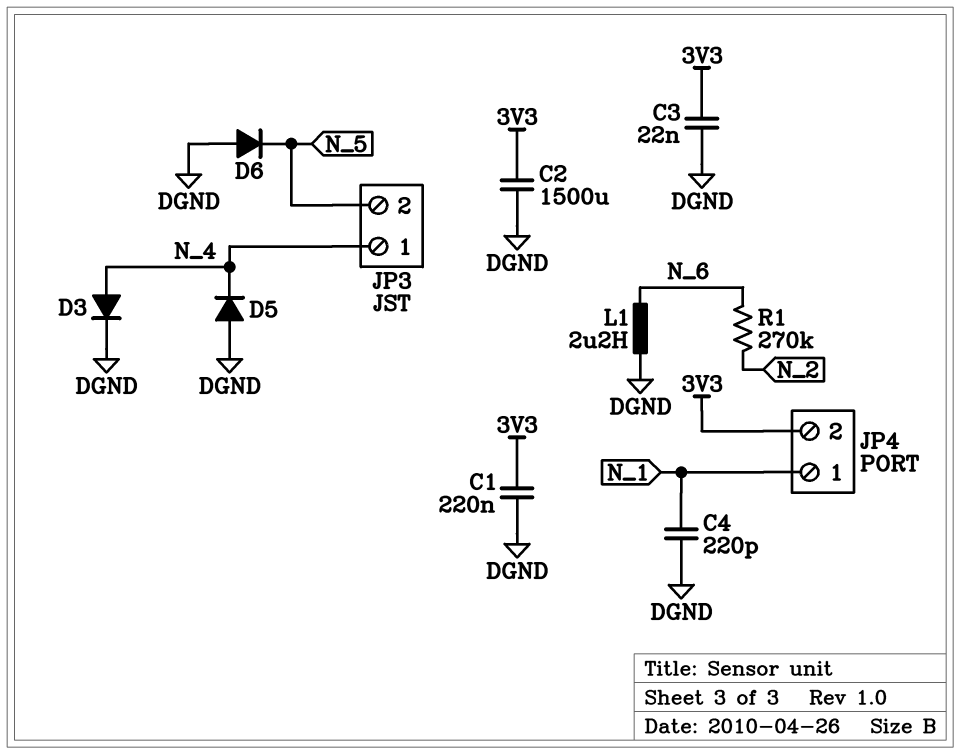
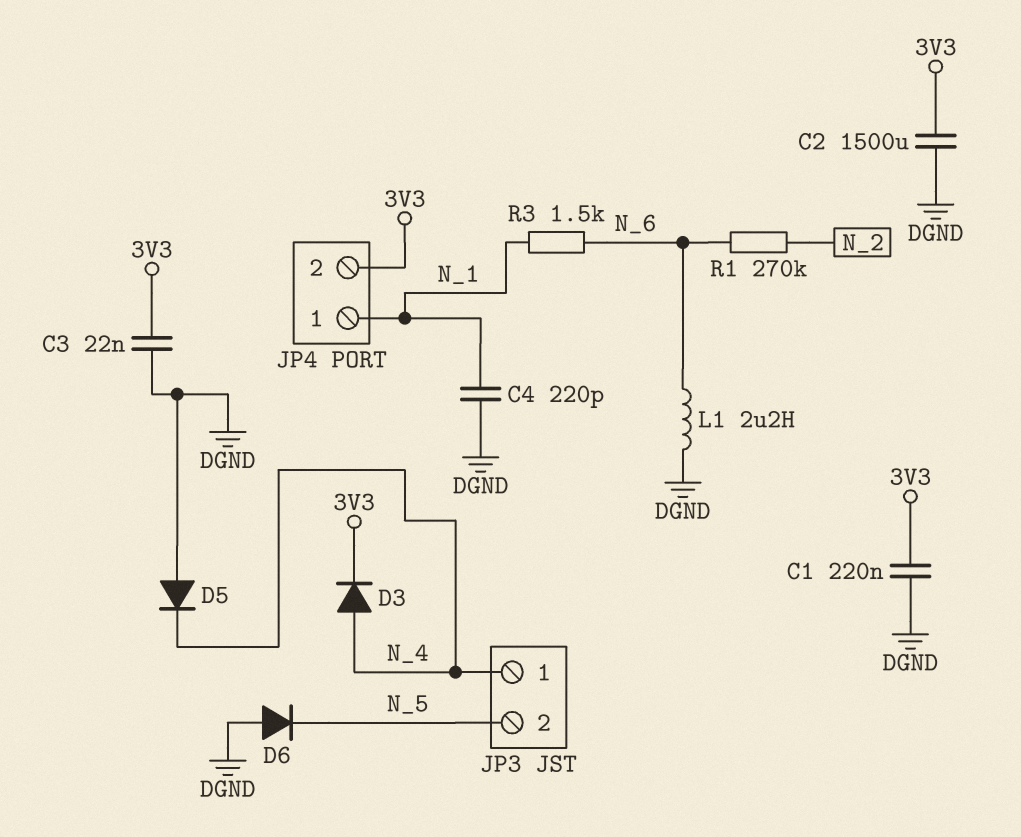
D3: diode (A N_4, K DGND) -> diode (A N_4, K 3V3)
R3: none -> 1.5k (N_1, N_6)

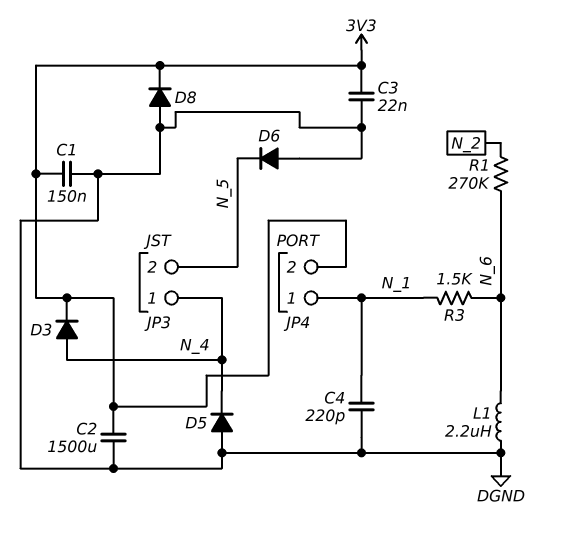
C1: 220nF (3V3, DGND) -> 150nF (3V3, DGND)
D8: none -> diode (A DGND, K 3V3)

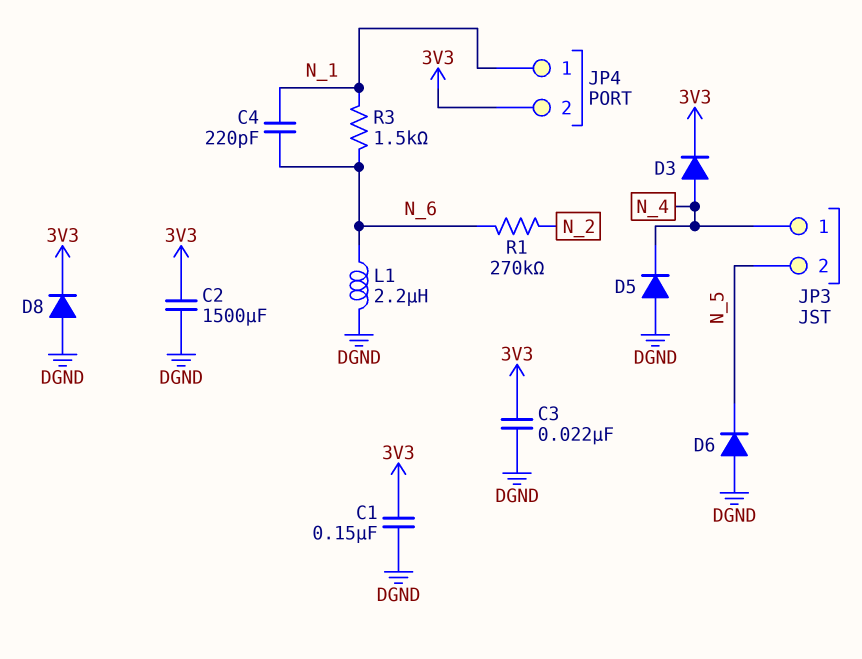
C4: 220pF (DGND, N_1) -> 220pF (N_1, N_6)

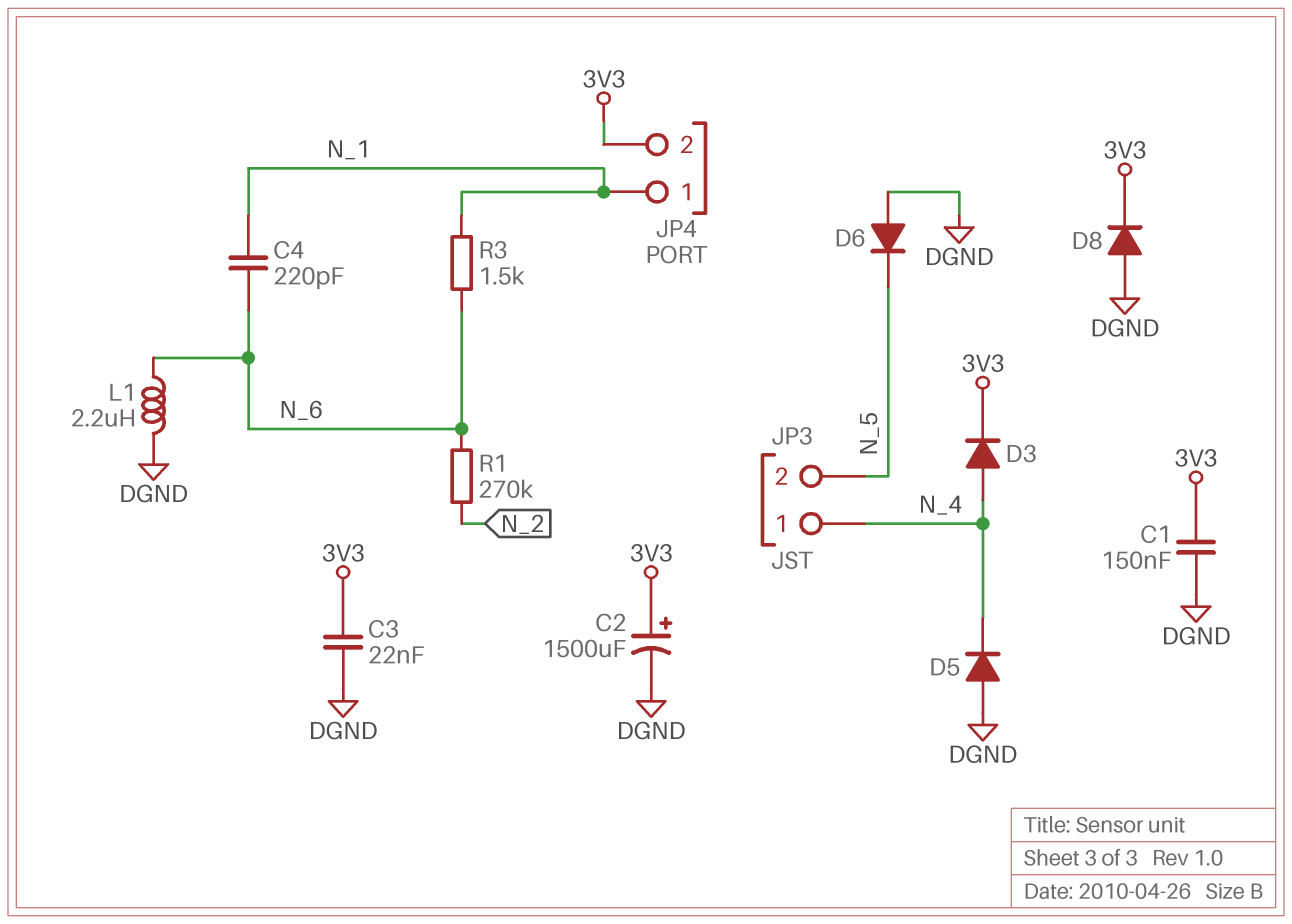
C2: 1500uF (3V3, DGND) -> 1500uF (plus 3V3, minus DGND)

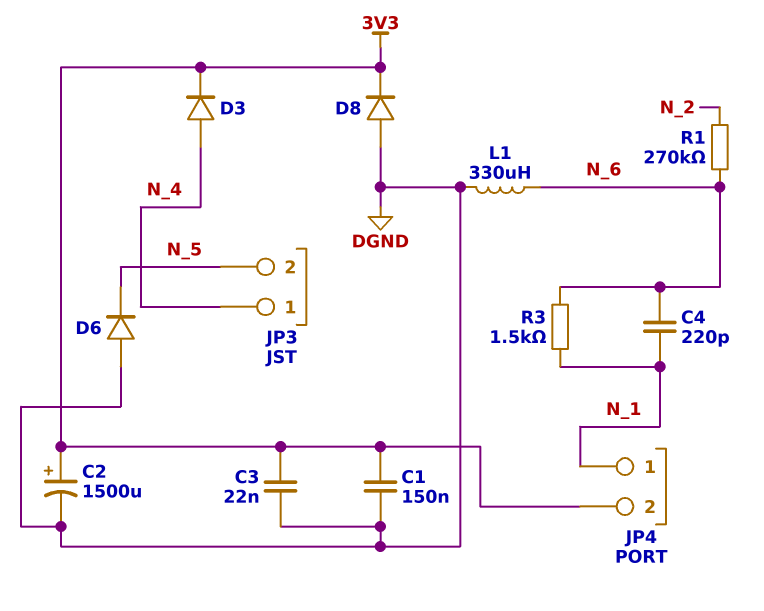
D5: diode (A DGND, K N_4) -> none
L1: 2.2uH (DGND, N_6) -> 330uH (DGND, N_6)

